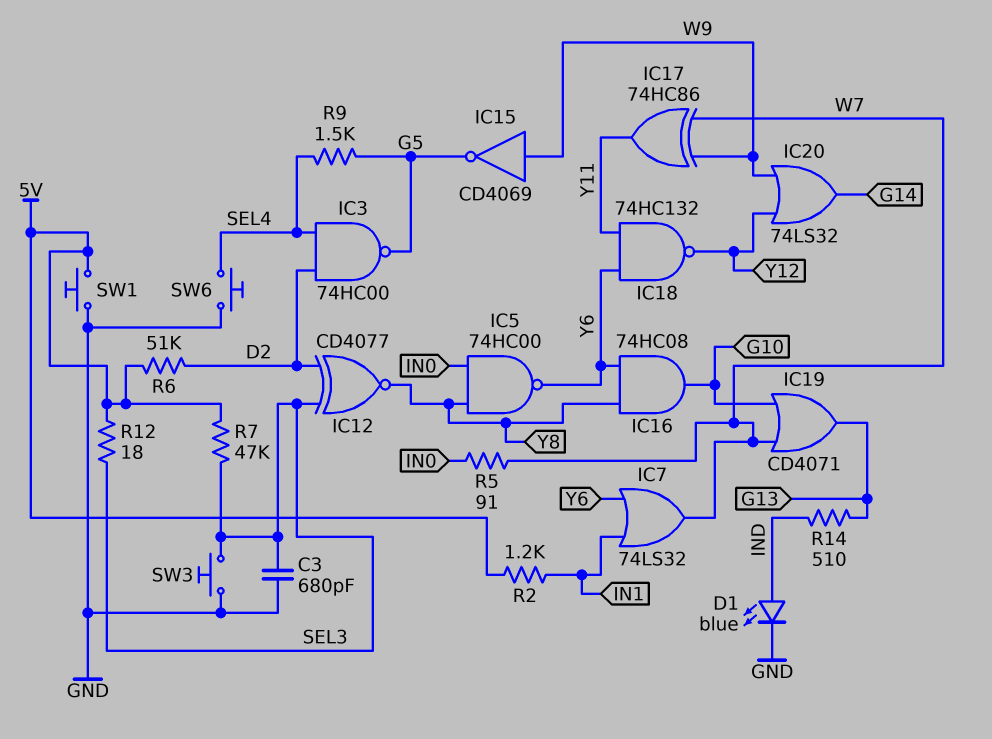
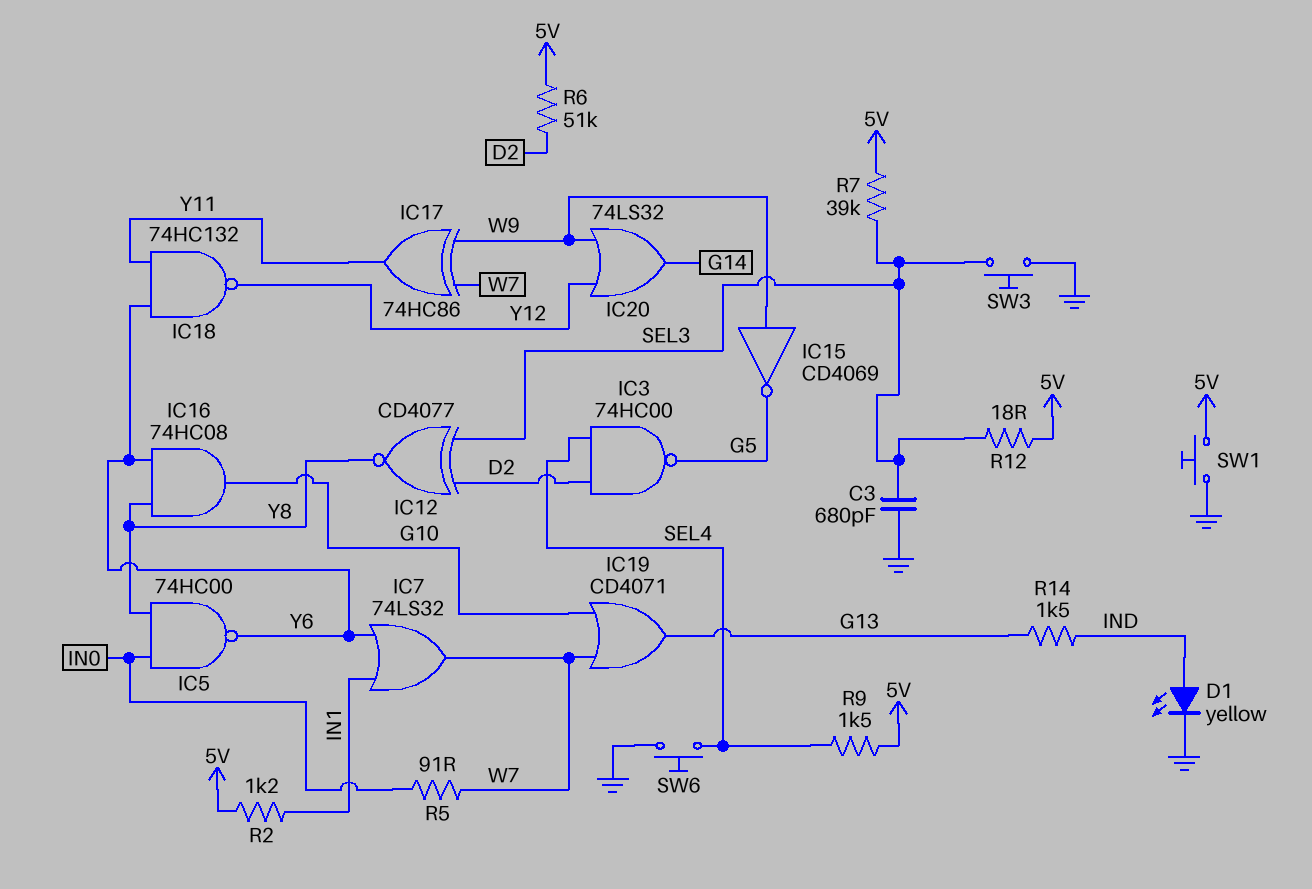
D1: LED blue (A IND, K GND) -> LED yellow (A IND, K GND)
R7: 47k (5V, SEL3) -> 39k (5V, SEL3)
R9: 1.5k (G5, SEL4) -> 1.5k (5V, SEL4)
R14: 510 (G13, IND) -> 1.5k (G13, IND)

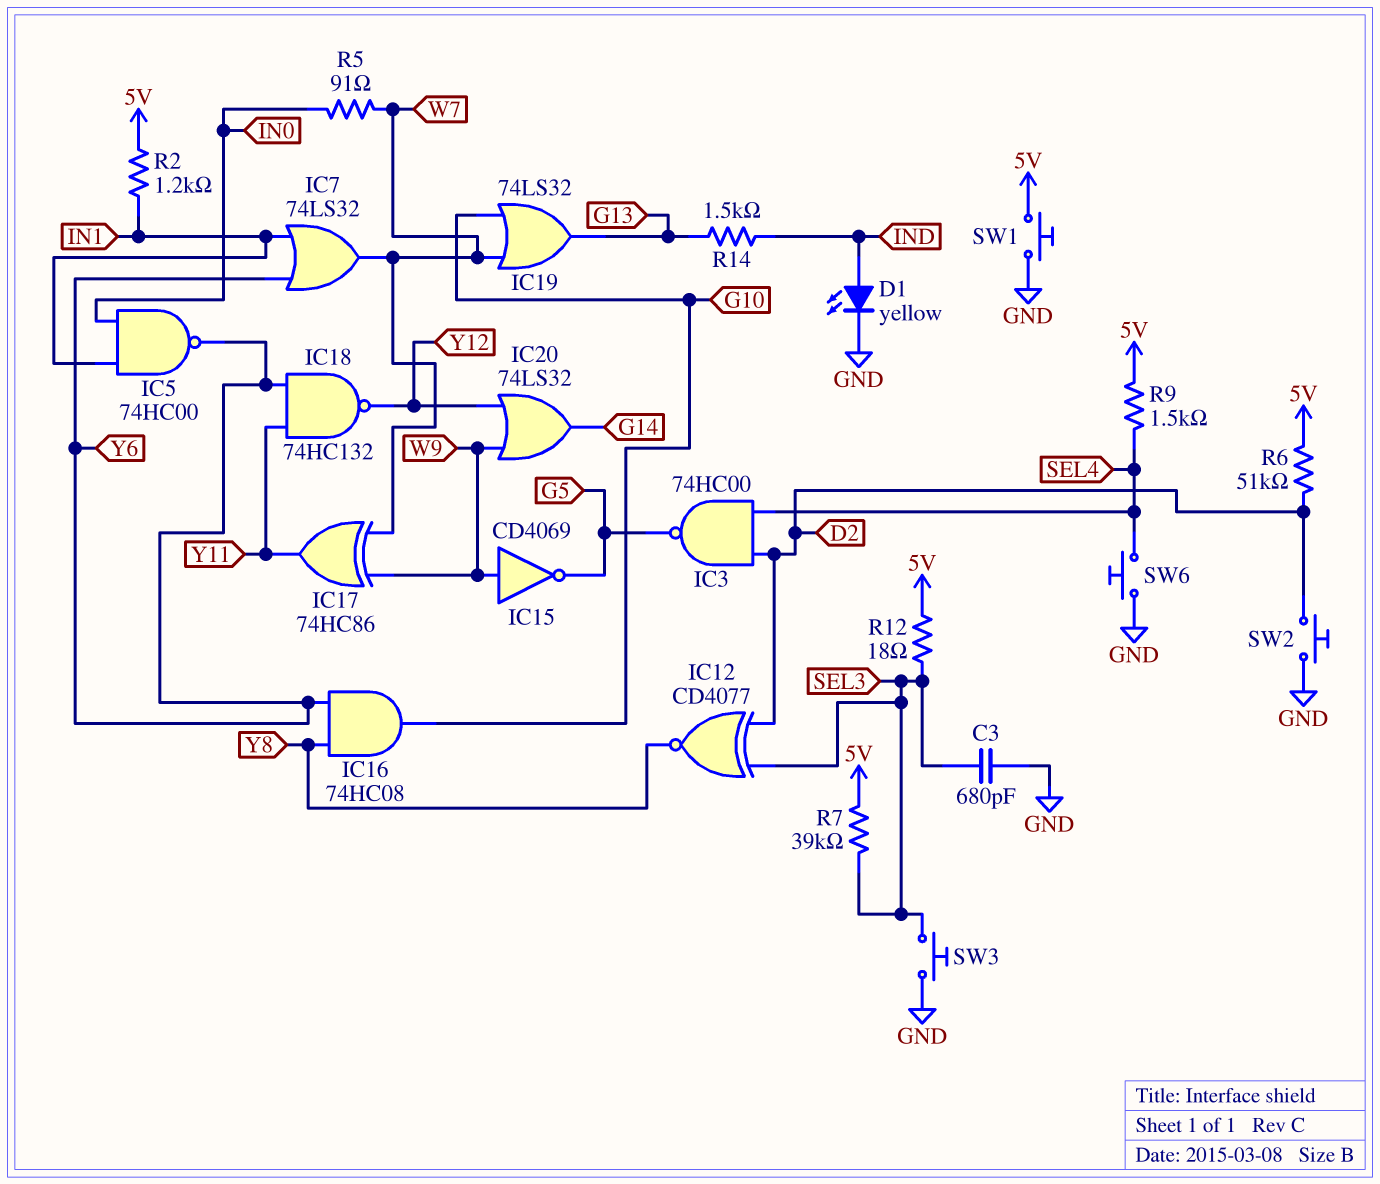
IC5: NAND 74HC00 (in IN0, in Y8, out Y6) -> NAND 74HC00 (in IN0, in IN1, out Y6)
IC19: OR CD4071 (in G10, in W7, out G13) -> OR 74LS32 (in G10, in W7, out G13)
SW2: none -> button (D2, GND)

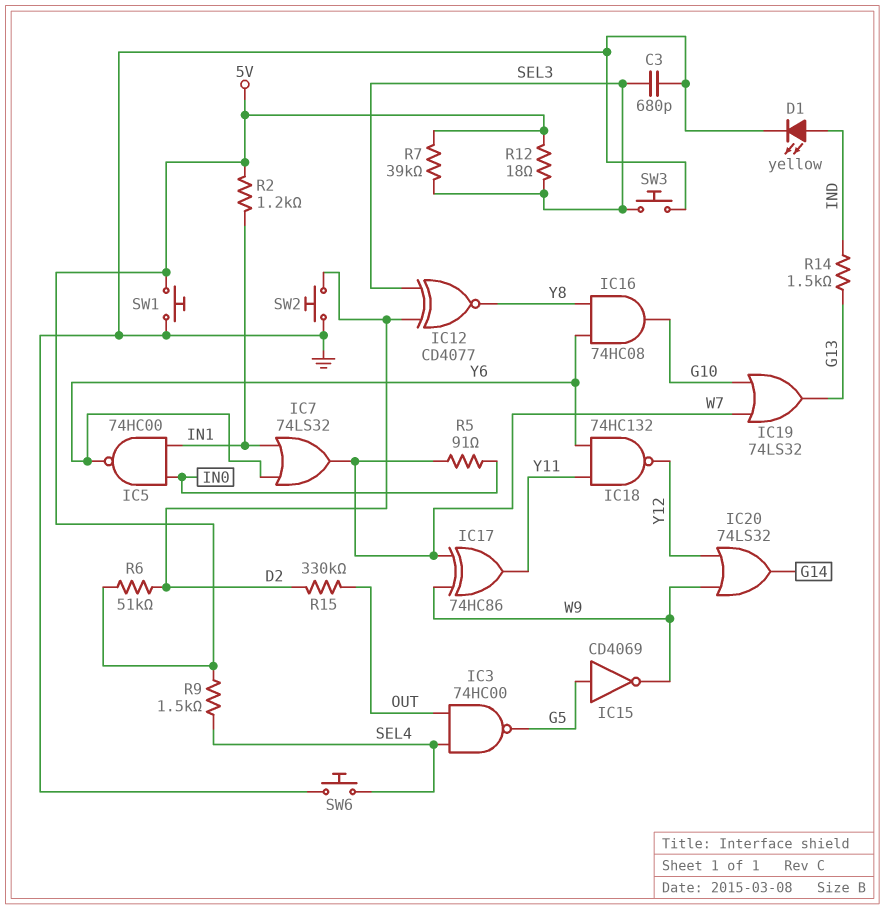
IC3: NAND 74HC00 (in D2, in SEL4, out G5) -> NAND 74HC00 (in OUT, in SEL4, out G5)
IC15: NOT CD4069 (in W9, out G5) -> NOT CD4069 (in G5, out W9)
R15: none -> 330k (D2, OUT)

